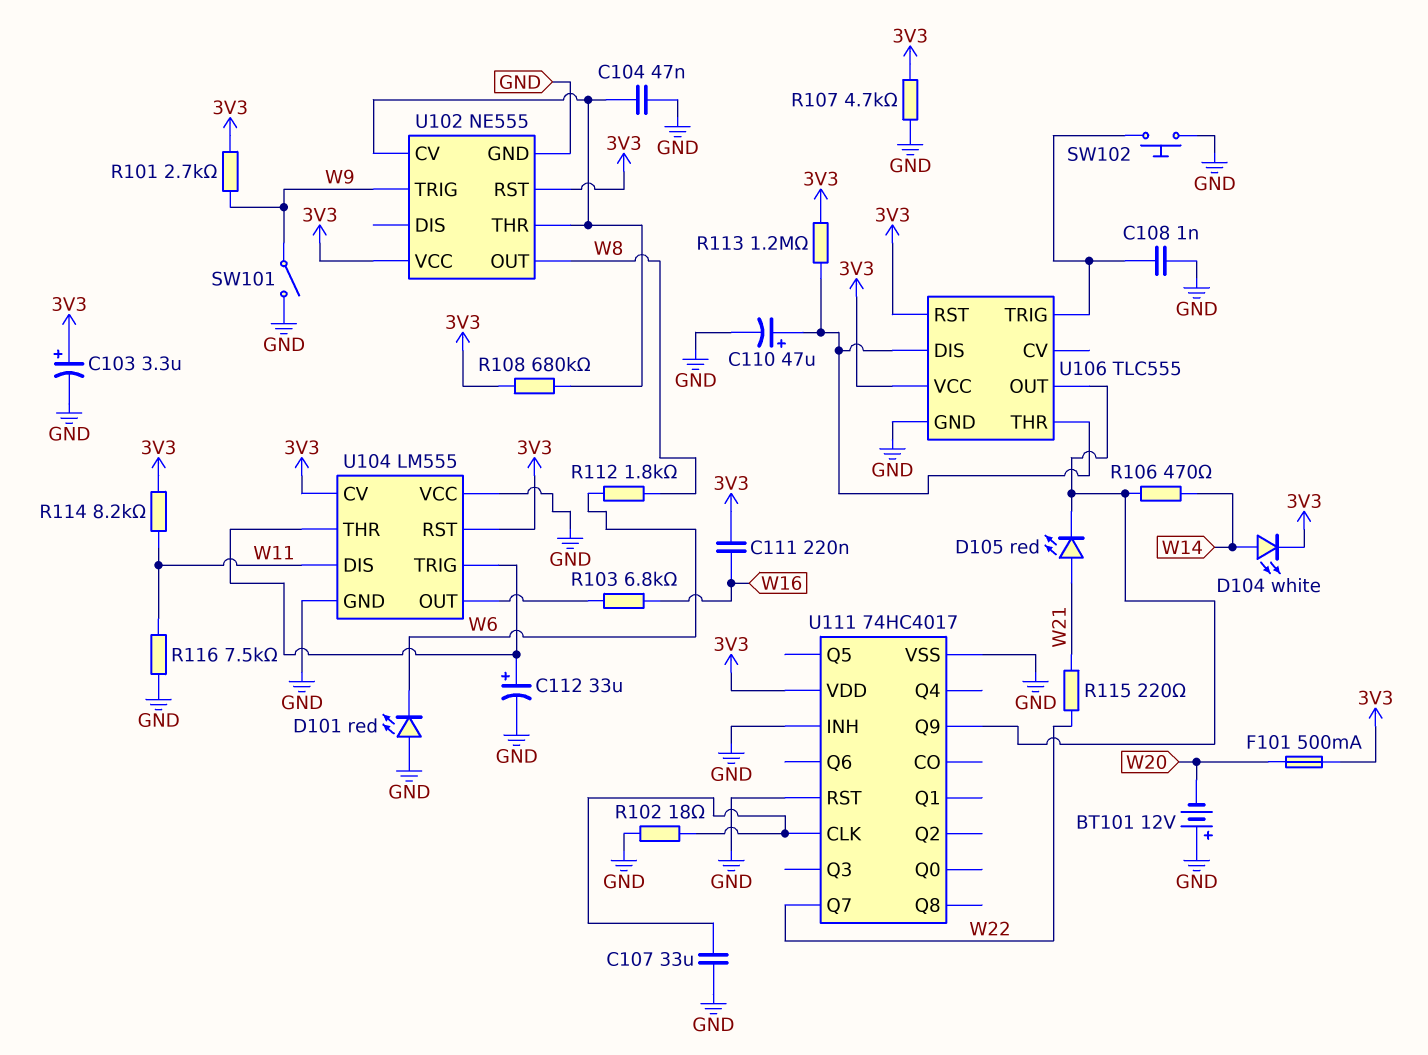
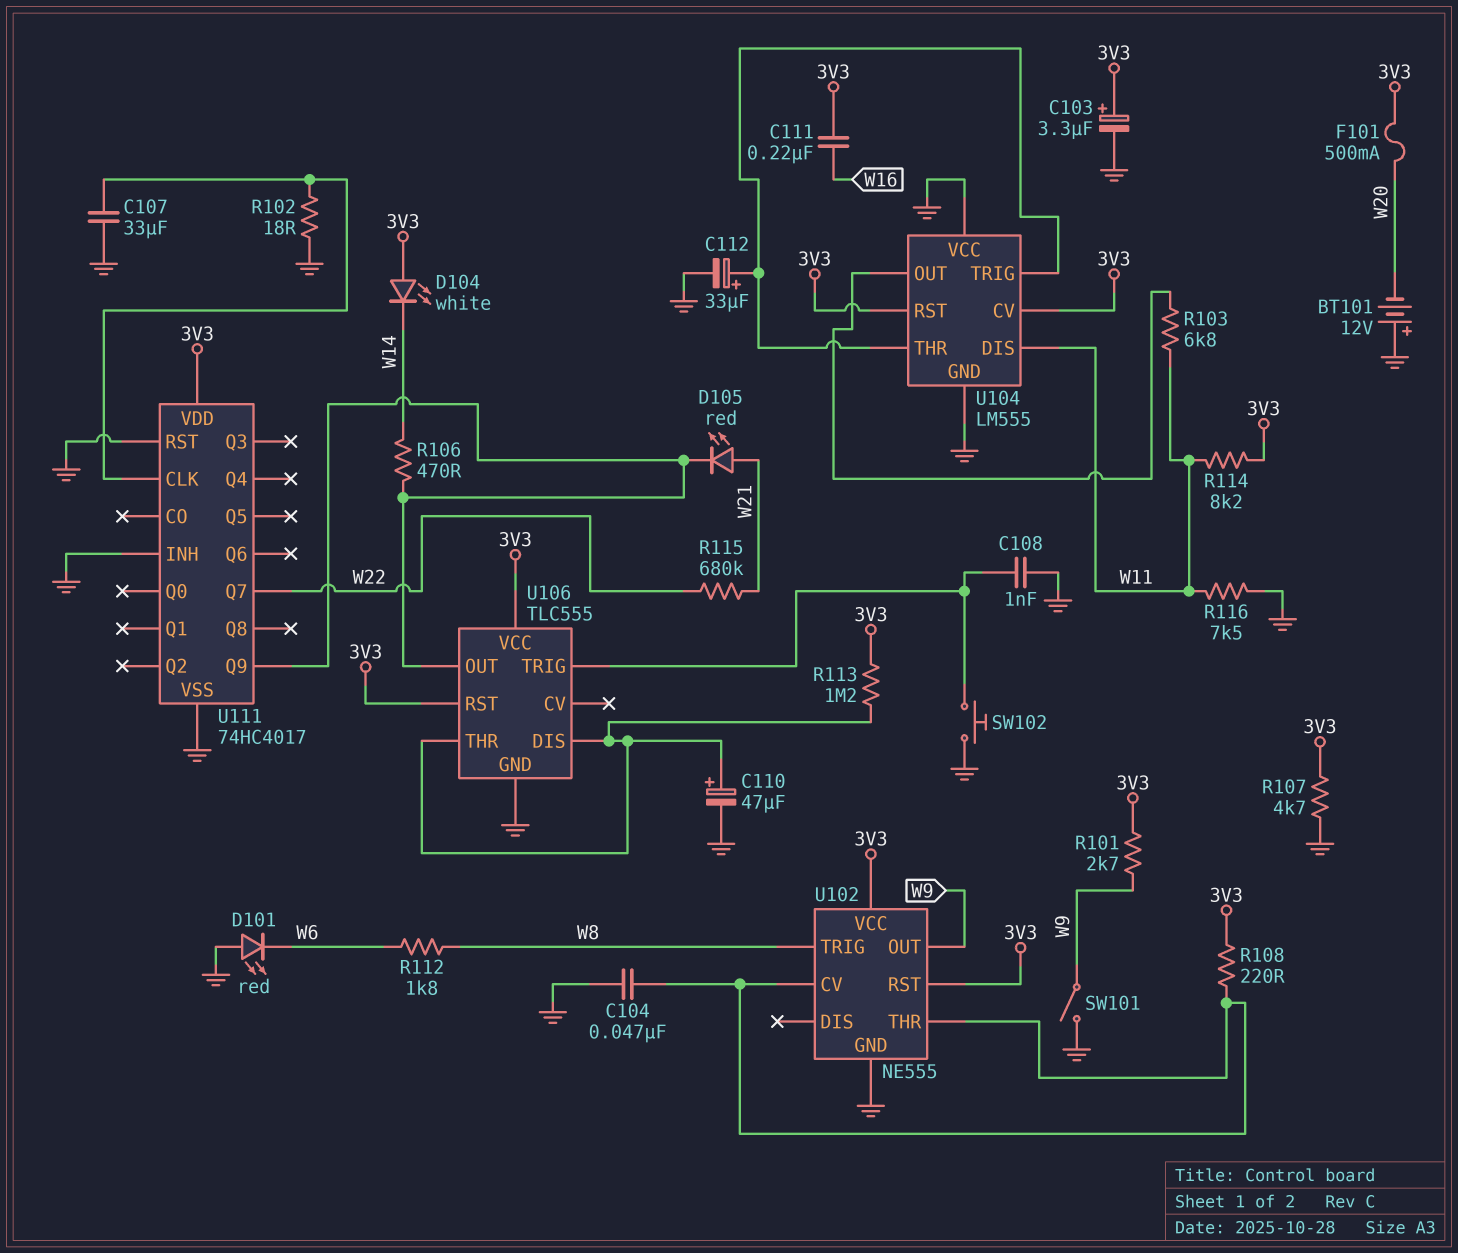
D104: LED white (A W14, K 3V3) -> LED white (A 3V3, K W14)
R103: 6.8k (U104/OUT, W16) -> 6.8k (U104/OUT, W11)
R108: 680k (3V3, U102/CV) -> 220 (3V3, U102/CV)
R115: 220 (W21, W22) -> 680k (W21, W22)
U102 pin OUT: W8 -> W9
U102 pin TRIG: W9 -> W8

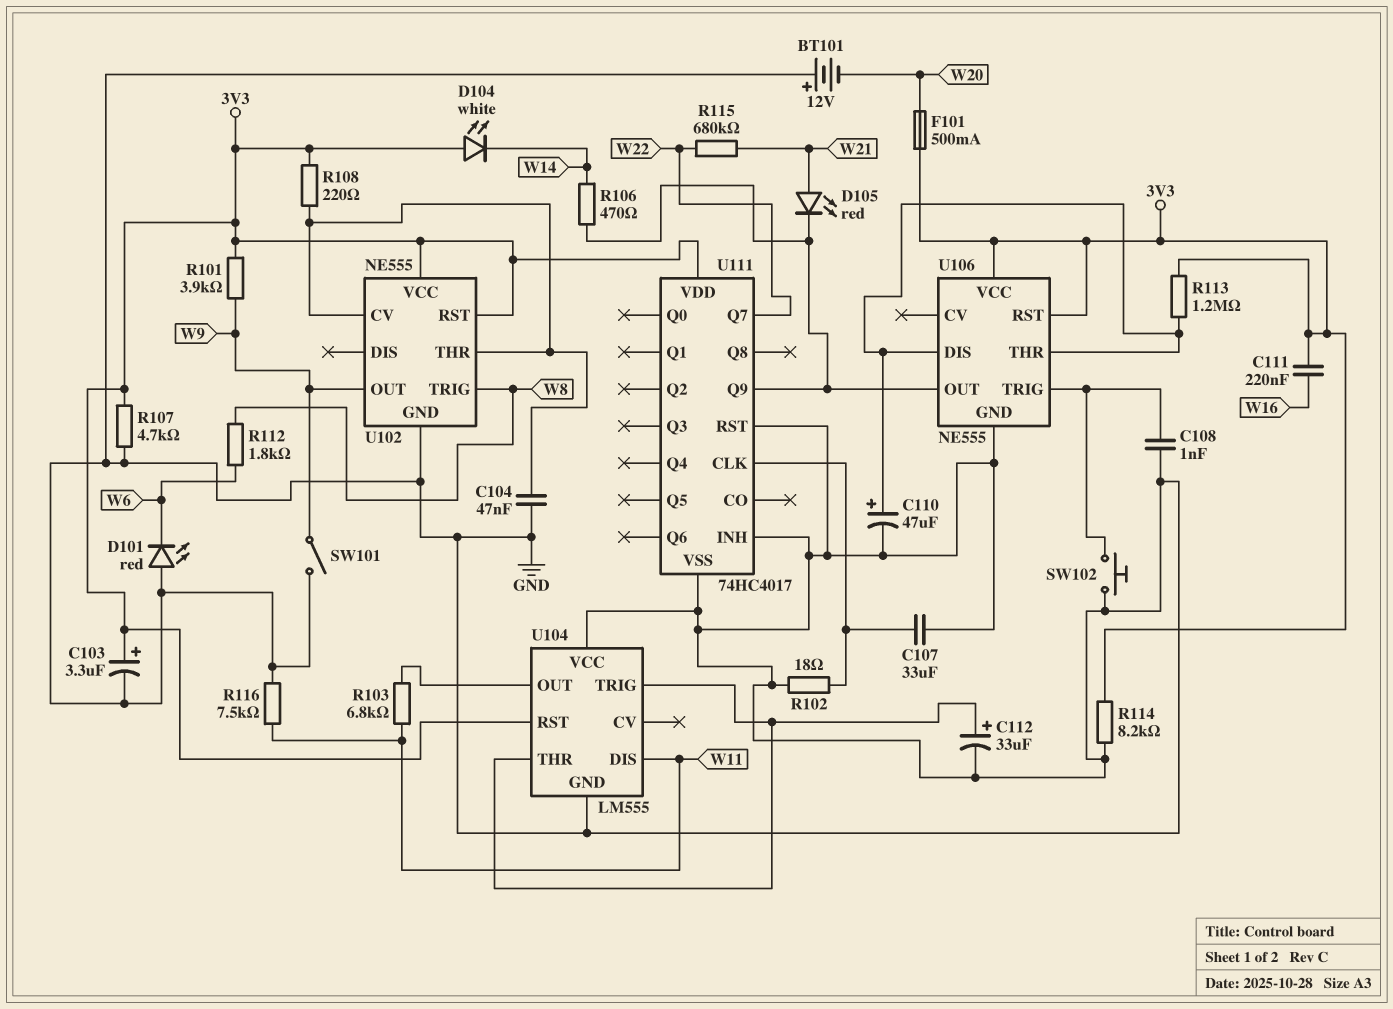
R101: 2.7k (3V3, W9) -> 3.9k (3V3, W9)
R114: 8.2k (3V3, W11) -> 8.2k (3V3, GND)
U104 pin CV: 3V3 -> none
U106: TLC555 -> NE555

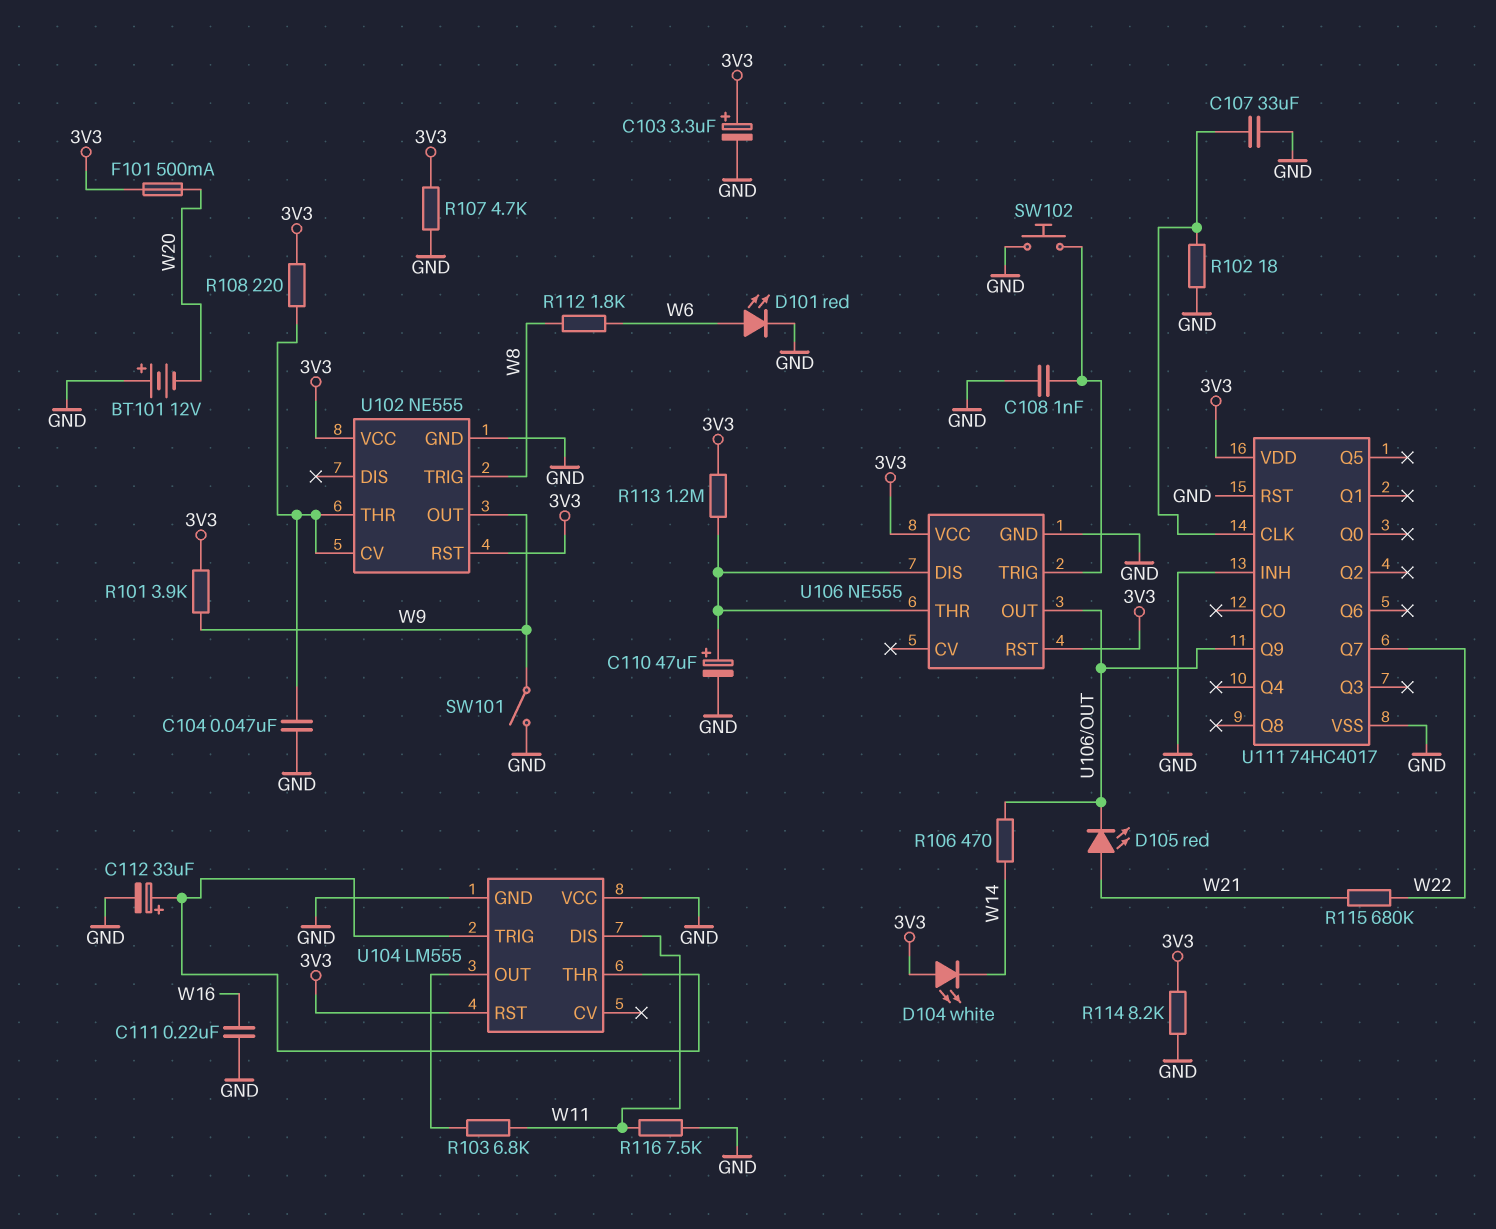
C111: 220nF (3V3, W16) -> 220nF (GND, W16)
D101: LED red (A GND, K W6) -> LED red (A W6, K GND)

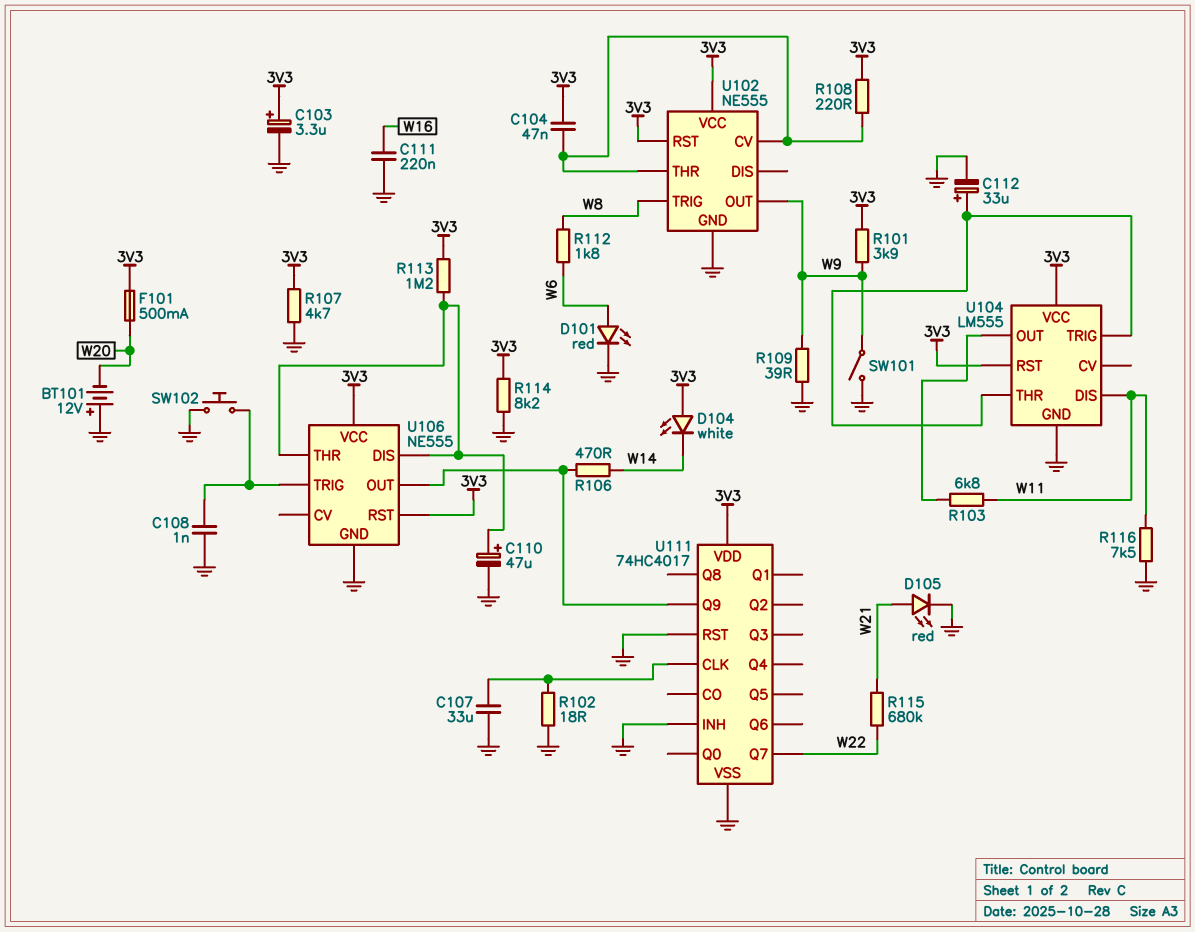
C104: 47nF (GND, U102/CV) -> 47nF (3V3, U102/CV)
D105: LED red (A W21, K U106/OUT) -> LED red (A W21, K GND)
R109: none -> 39 (GND, W9)
U104 pin VCC: GND -> 3V3

